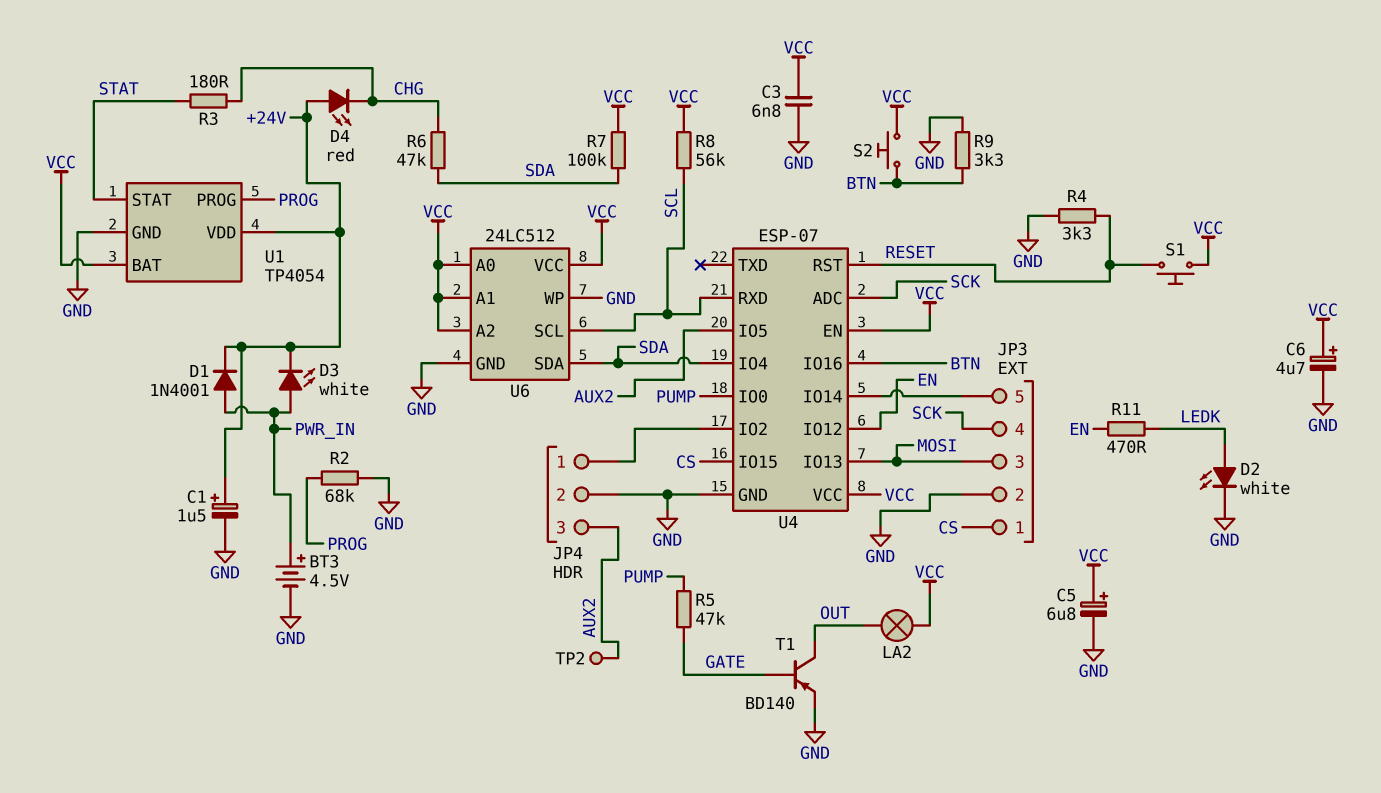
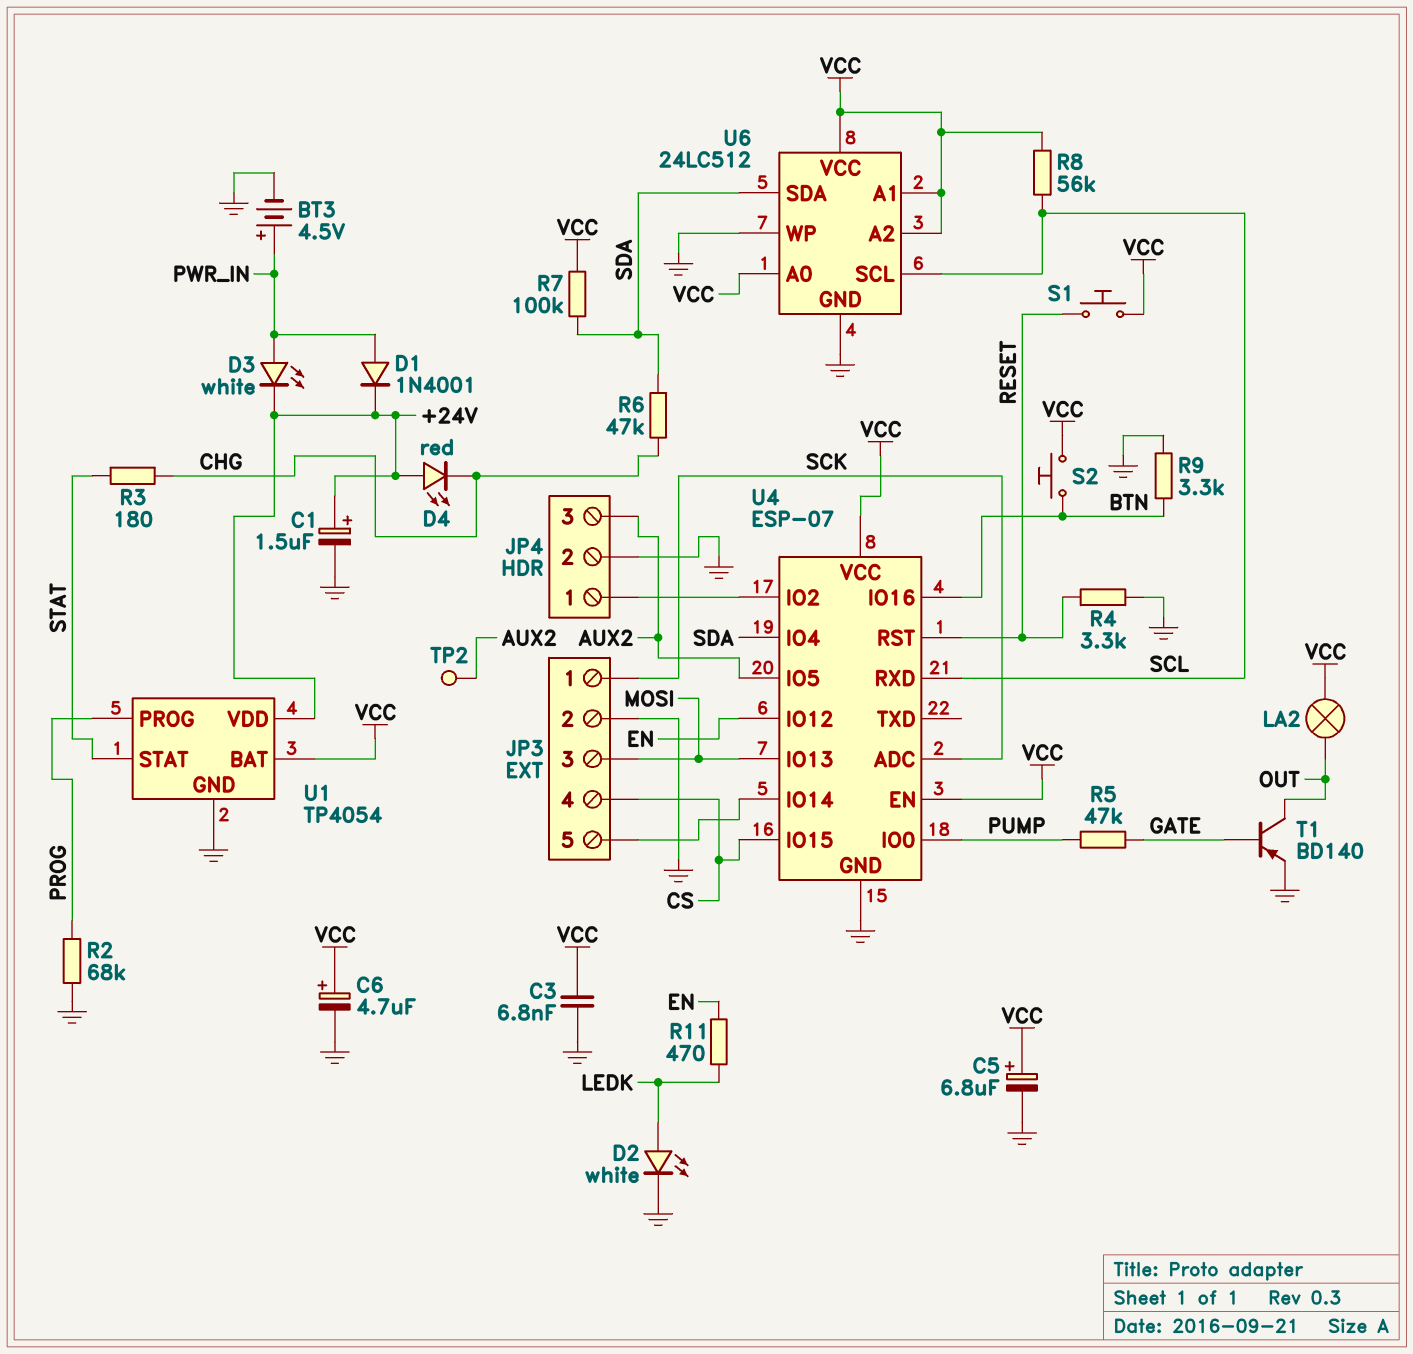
JP3 pin 1: CS -> SCK
JP3 pin 4: SCK -> CS

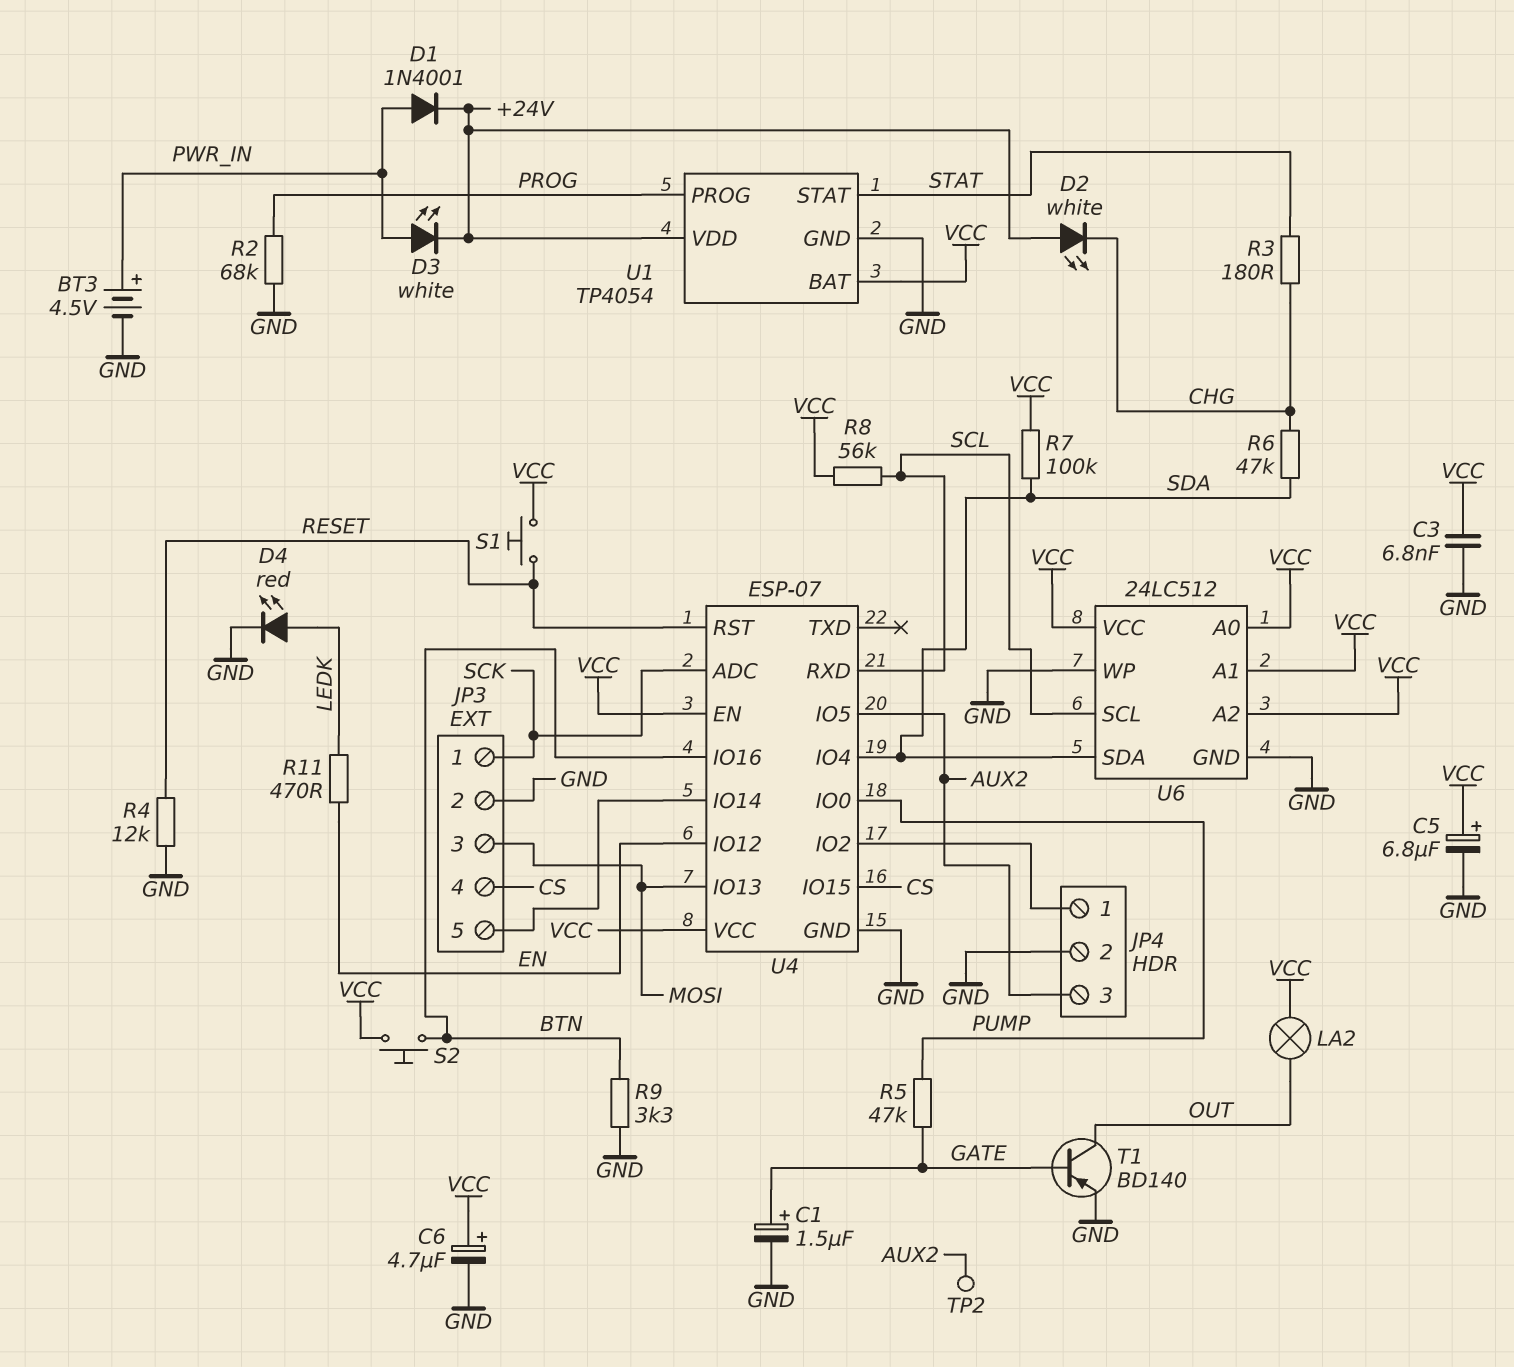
C1: 1.5uF (plus +24V, minus GND) -> 1.5uF (plus GATE, minus GND)
D2: LED white (A LEDK, K GND) -> LED white (A +24V, K CHG)
D4: LED red (A +24V, K CHG) -> LED red (A LEDK, K GND)
R4: 3.3k (GND, RESET) -> 12k (GND, RESET)

